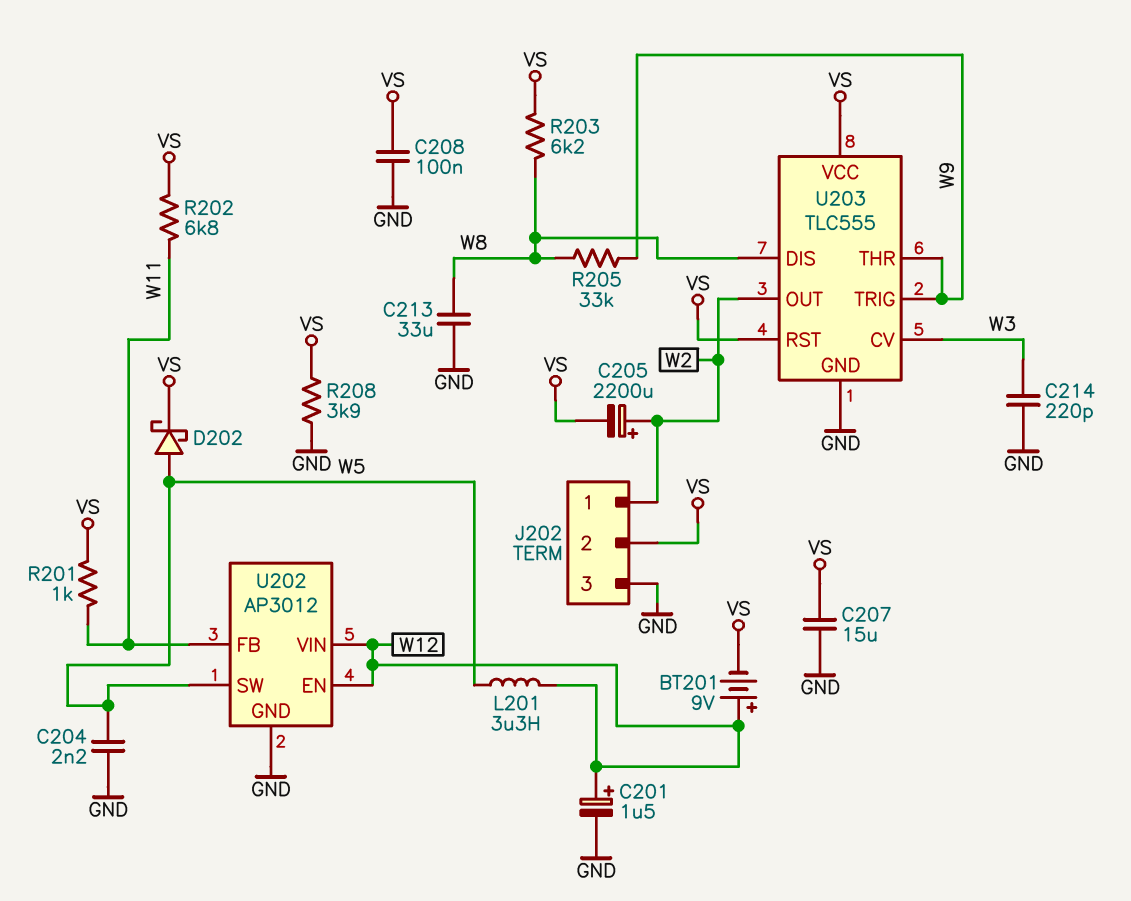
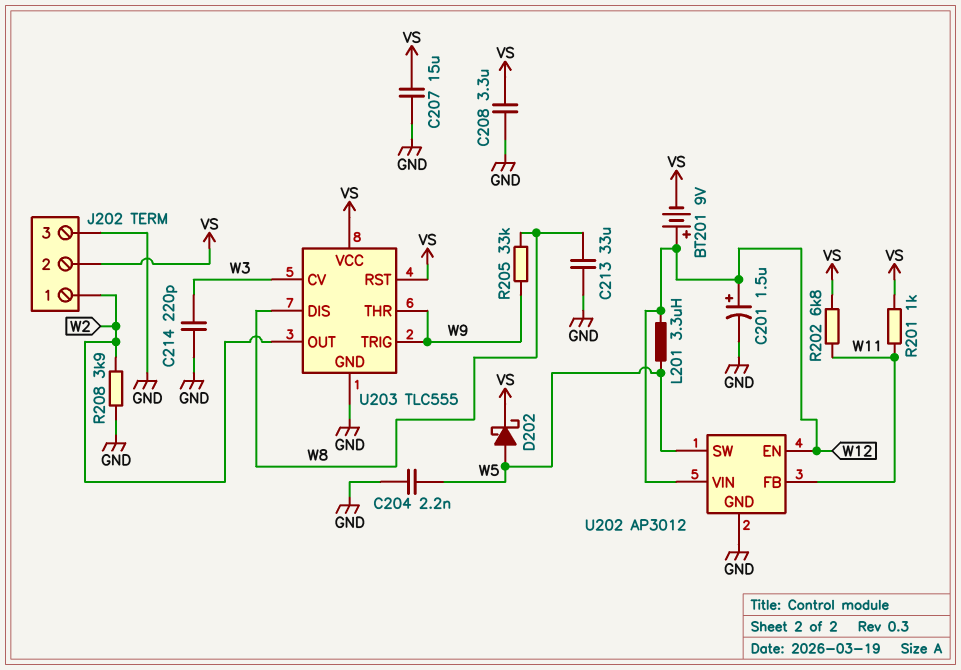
C205: 2200uF (plus W2, minus VS) -> none
C208: 100nF (GND, VS) -> 3.3uF (GND, VS)
R203: 6.2k (VS, W8) -> none
R208: 3.9k (GND, VS) -> 3.9k (GND, W2)

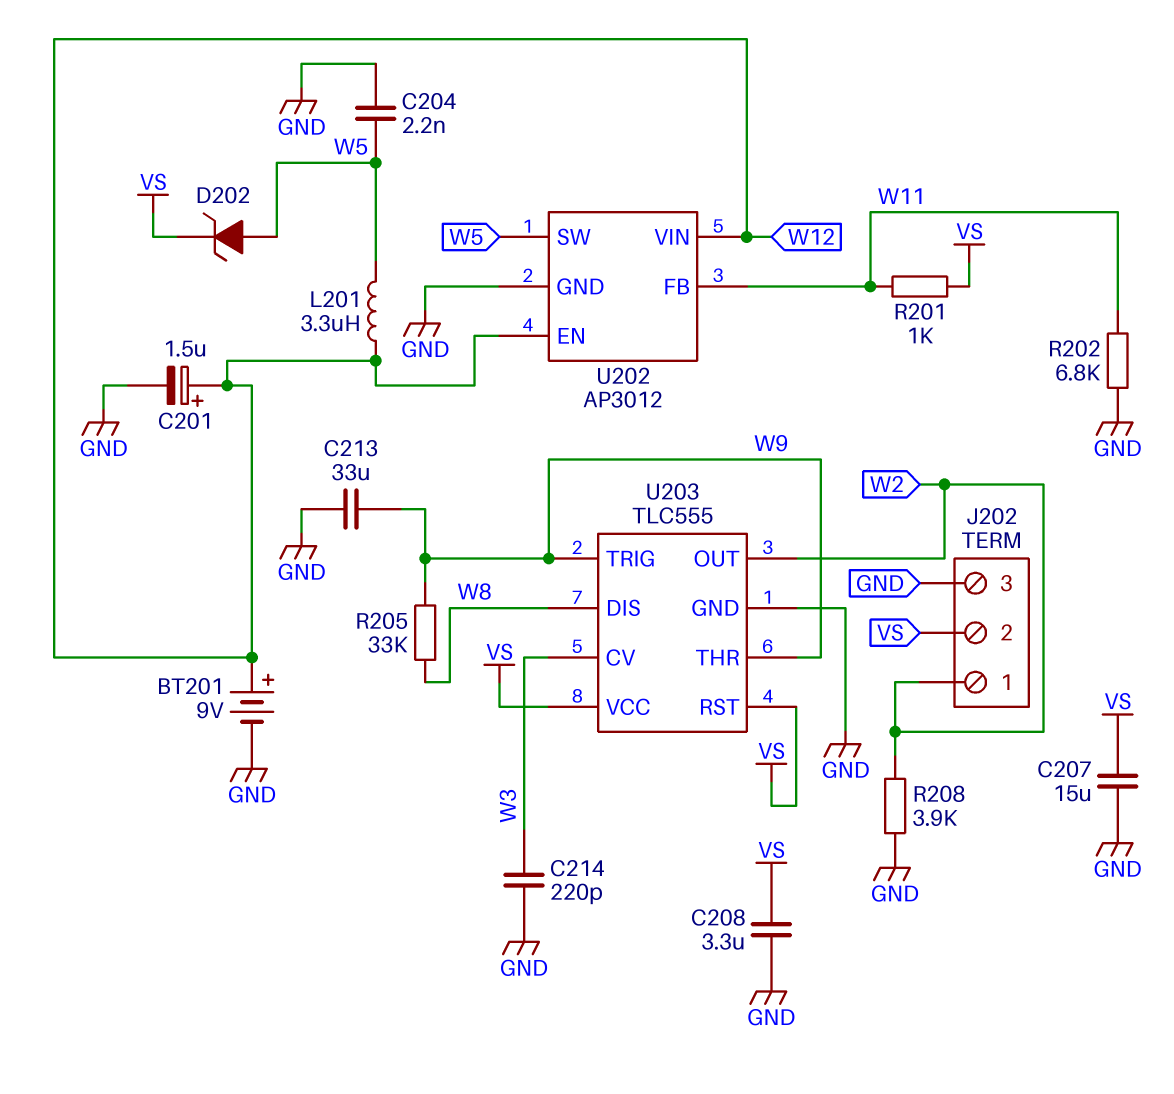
BT201: 9V (plus W12, minus VS) -> 9V (plus W12, minus GND)
C213: 33uF (GND, W8) -> 33uF (GND, W9)
D202: schottky (A W5, K VS) -> zener (A W5, K VS)
R202: 6.8k (VS, W11) -> 6.8k (GND, W11)

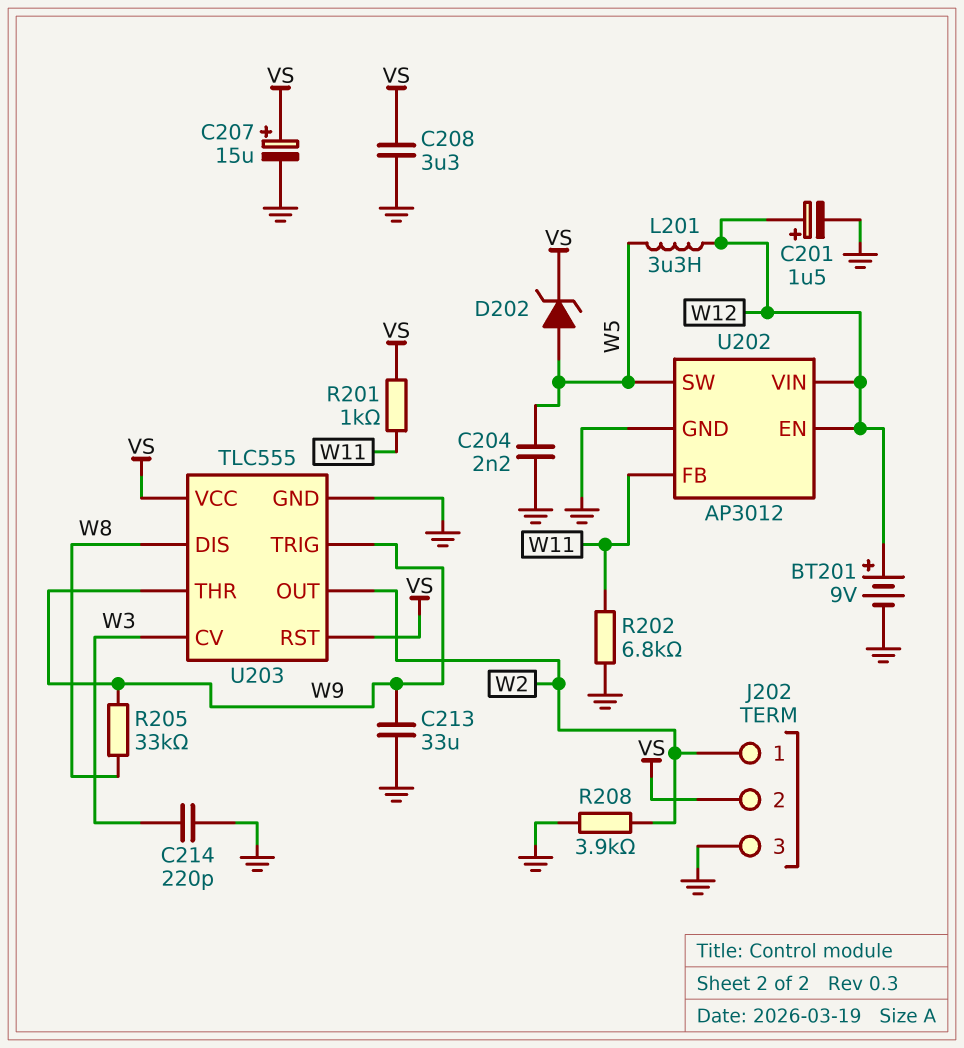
C207: 15uF (GND, VS) -> 15uF (plus VS, minus GND)

